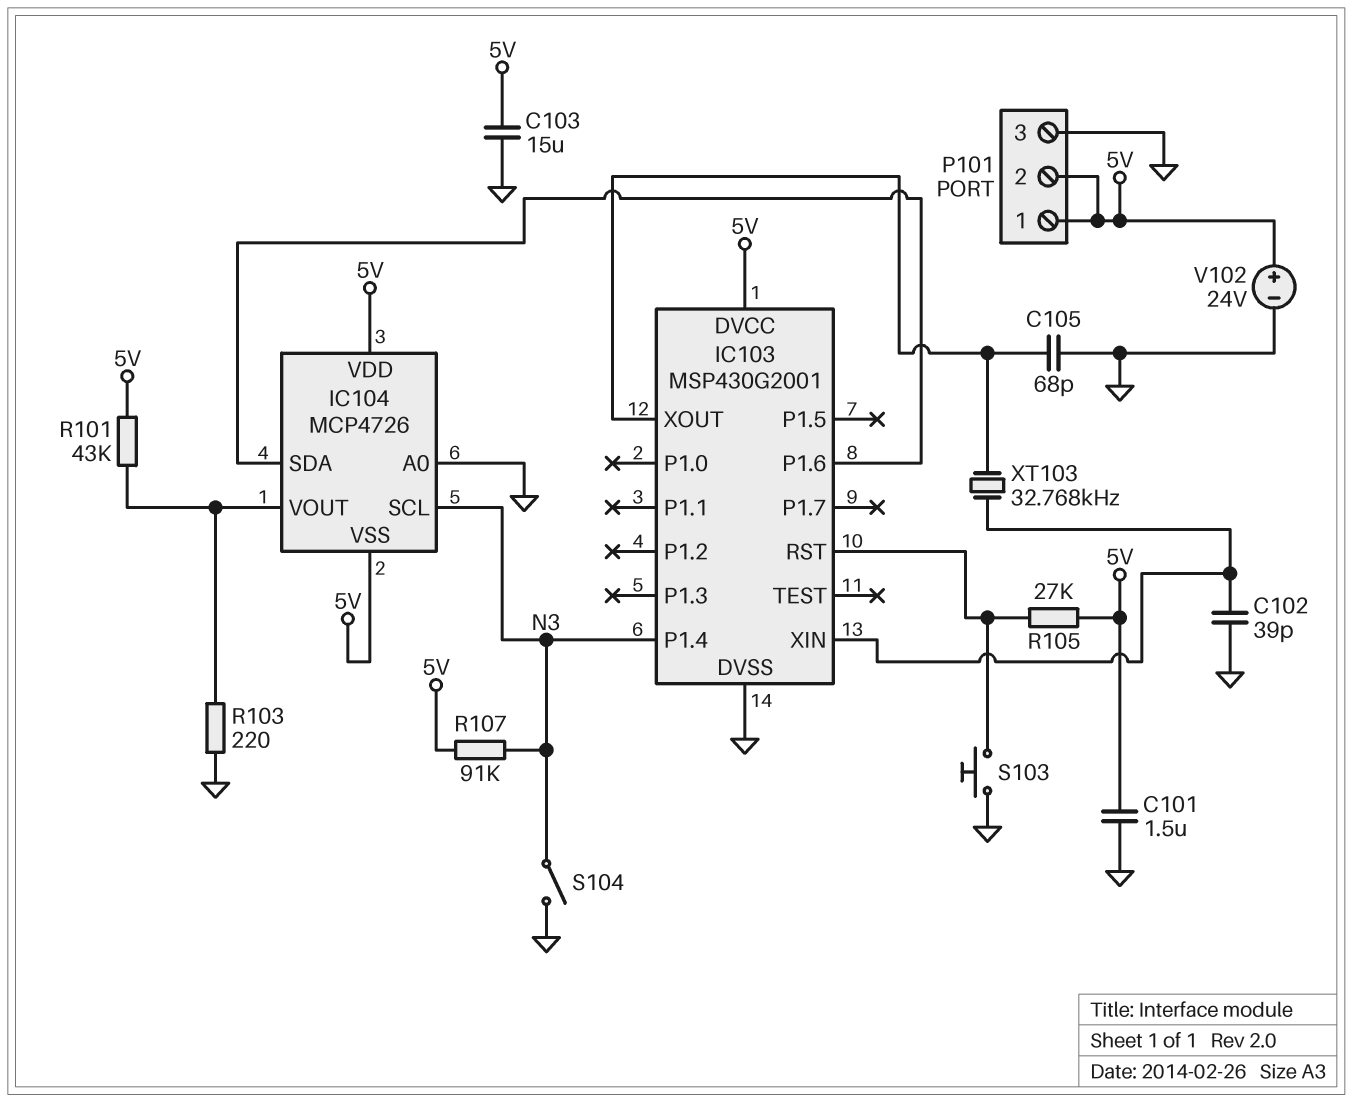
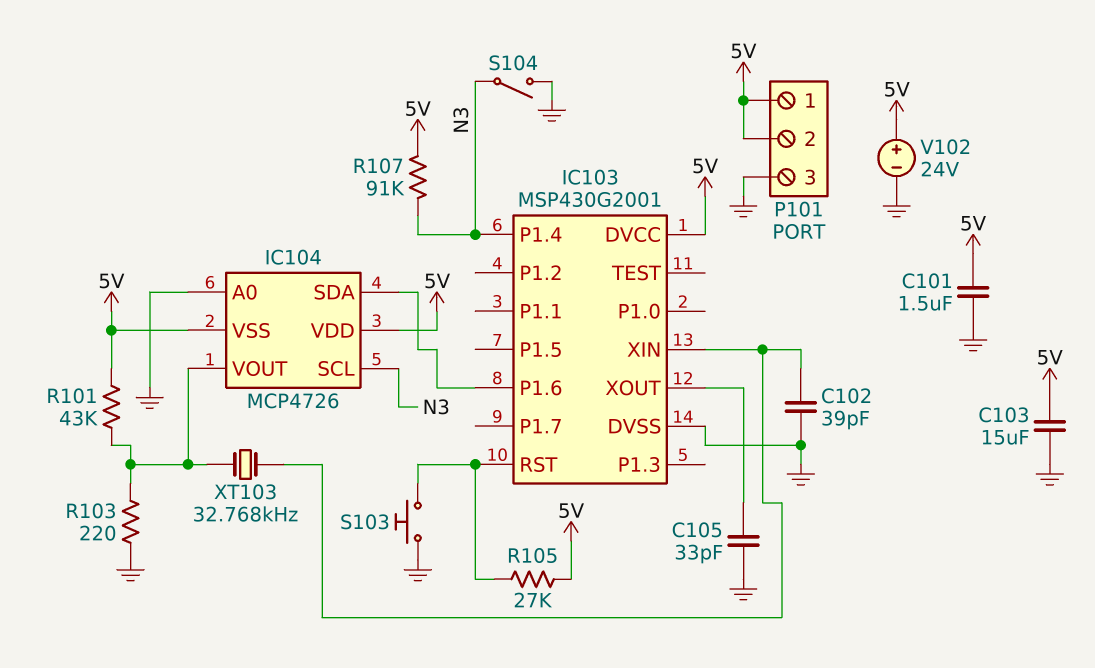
C105: 68pF (GND, IC103/XOUT) -> 33pF (GND, IC103/XOUT)
XT103: 32.768kHz (IC103/XIN, IC103/XOUT) -> 32.768kHz (IC103/XIN, IC104/VOUT)

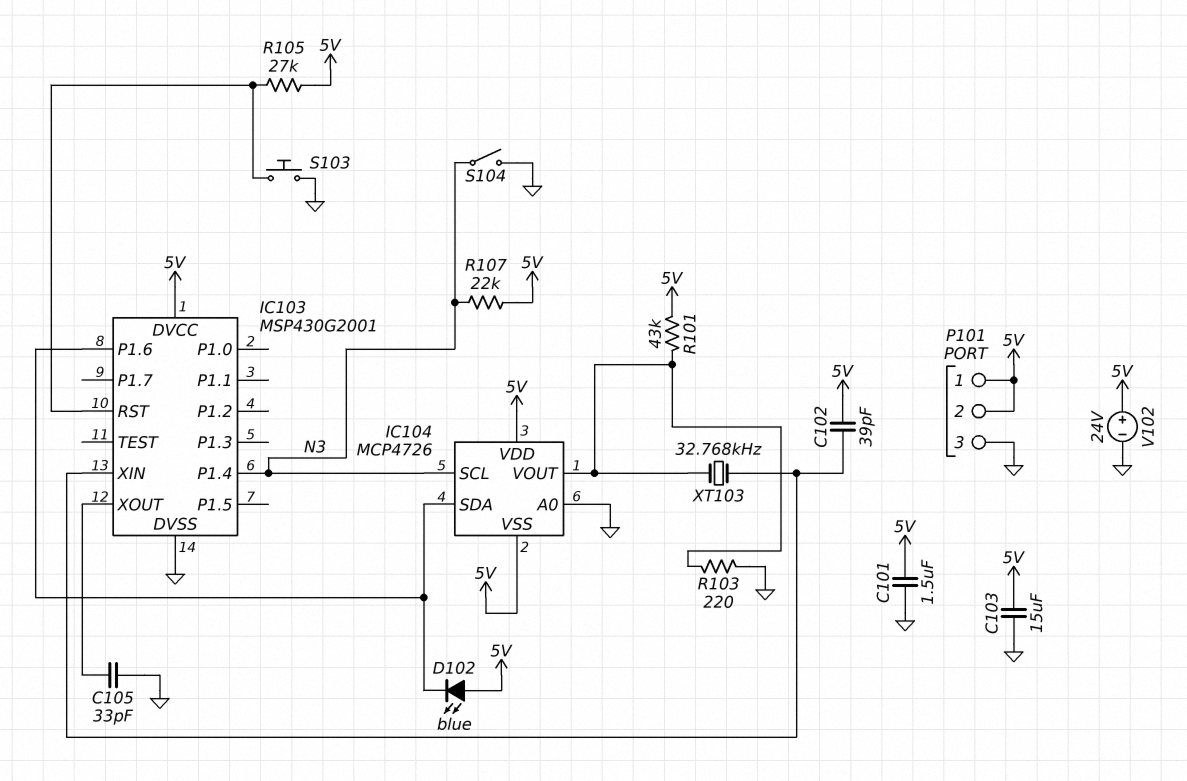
C102: 39pF (GND, IC103/XIN) -> 39pF (5V, IC103/XIN)
D102: none -> LED blue (A 5V, K IC103/P1.6)
R107: 91k (5V, N3) -> 22k (5V, N3)

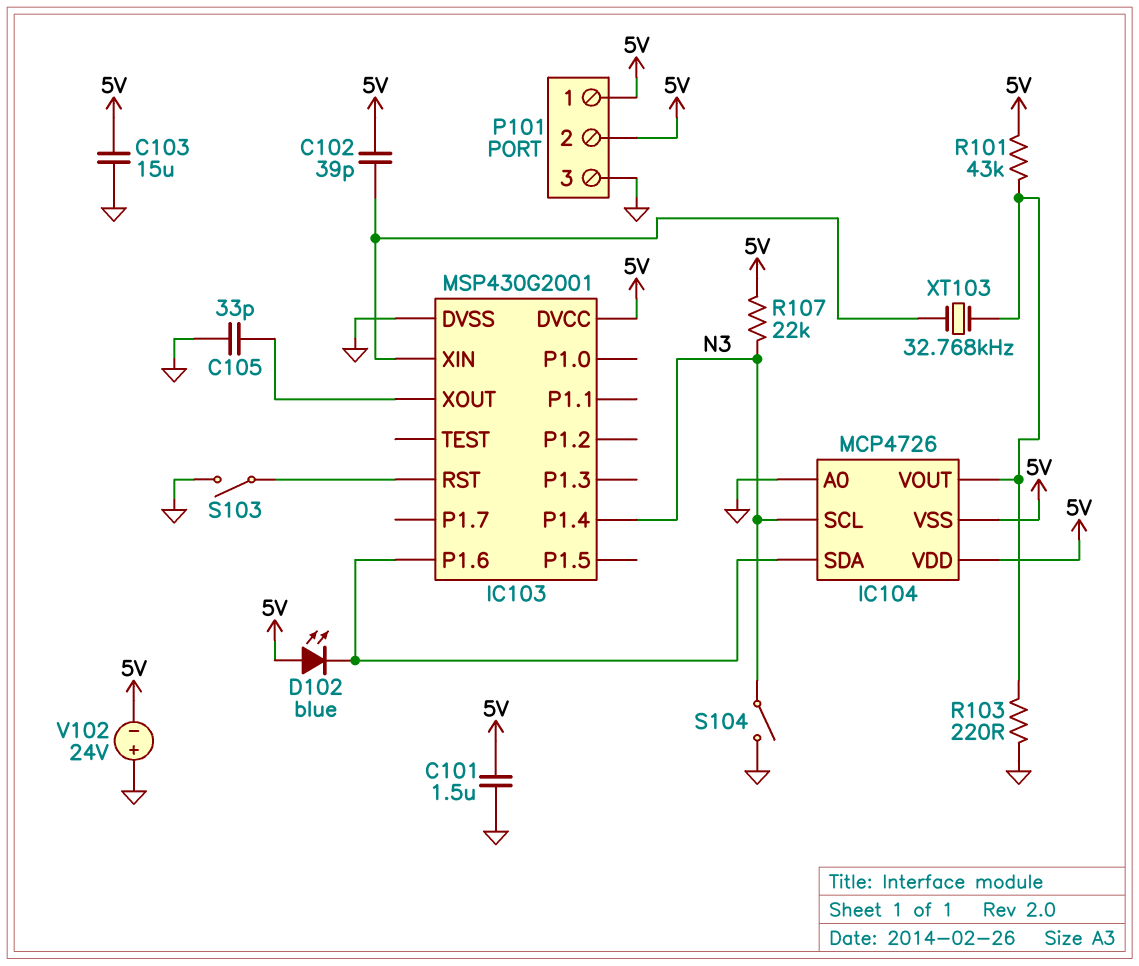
R105: 27k (5V, IC103/RST) -> none
S103: button (GND, IC103/RST) -> switch (GND, IC103/RST)
V102: 24V (plus 5V, minus GND) -> 24V (plus GND, minus 5V)

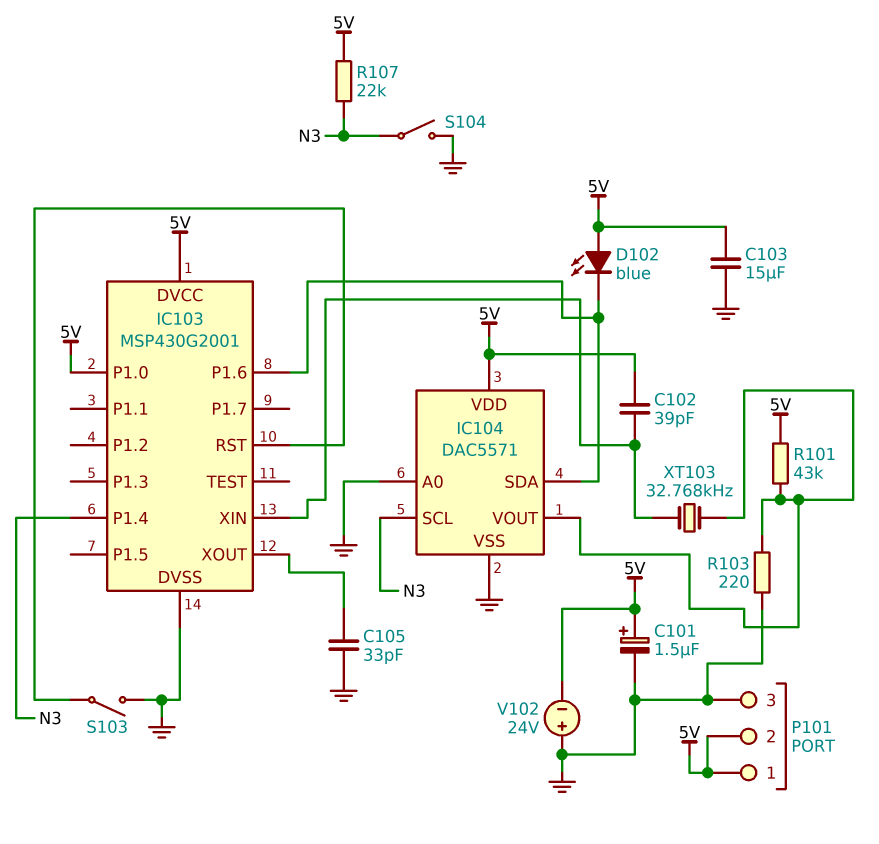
C101: 1.5uF (5V, GND) -> 1.5uF (plus 5V, minus GND)
IC103 pin P1.0: none -> 5V
IC104: MCP4726 -> DAC5571
IC104 pin VSS: 5V -> GND

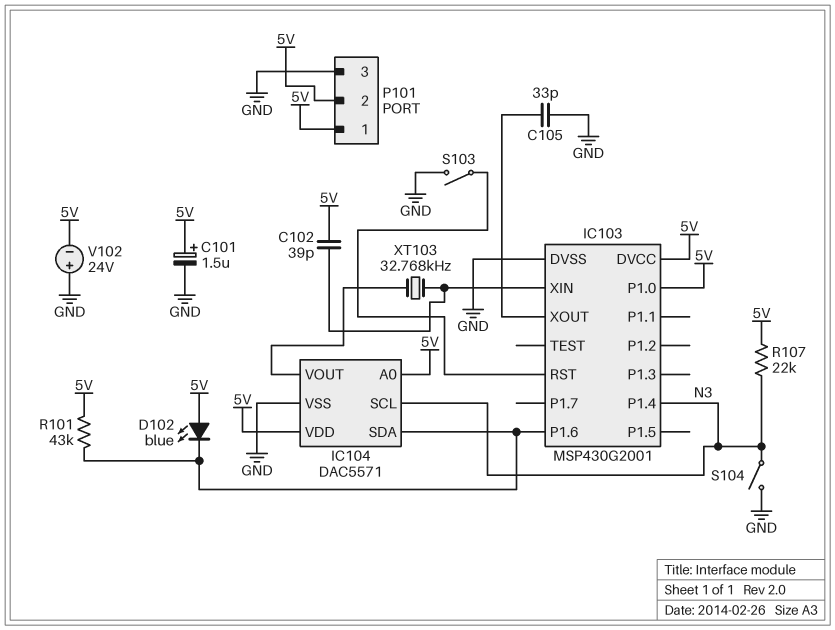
C103: 15uF (5V, GND) -> none
IC104 pin A0: GND -> 5V
R101: 43k (5V, IC104/VOUT) -> 43k (5V, IC103/P1.6)
R103: 220 (GND, IC104/VOUT) -> none

